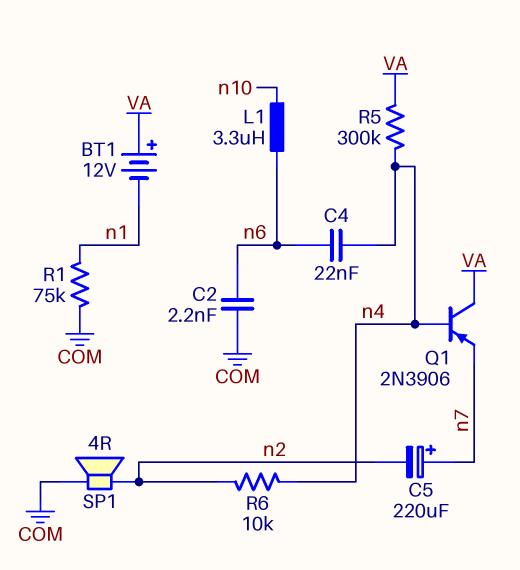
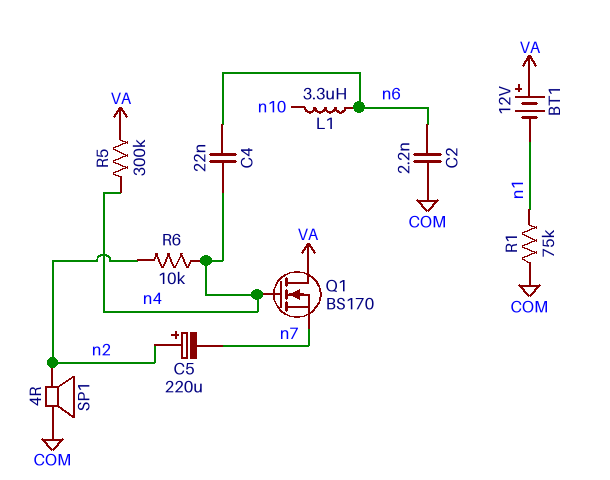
C5: 220uF (plus n7, minus n2) -> 220uF (plus n2, minus n7)
Q1: PNP 2N3906 (B n4, C VA, E n7) -> NMOS BS170 (G n4, D VA, S n7)

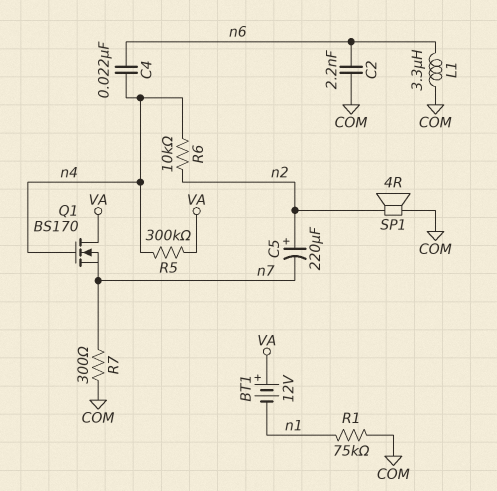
L1: 3.3uH (n6, n10) -> 3.3uH (COM, n6)
R7: none -> 300 (COM, n7)

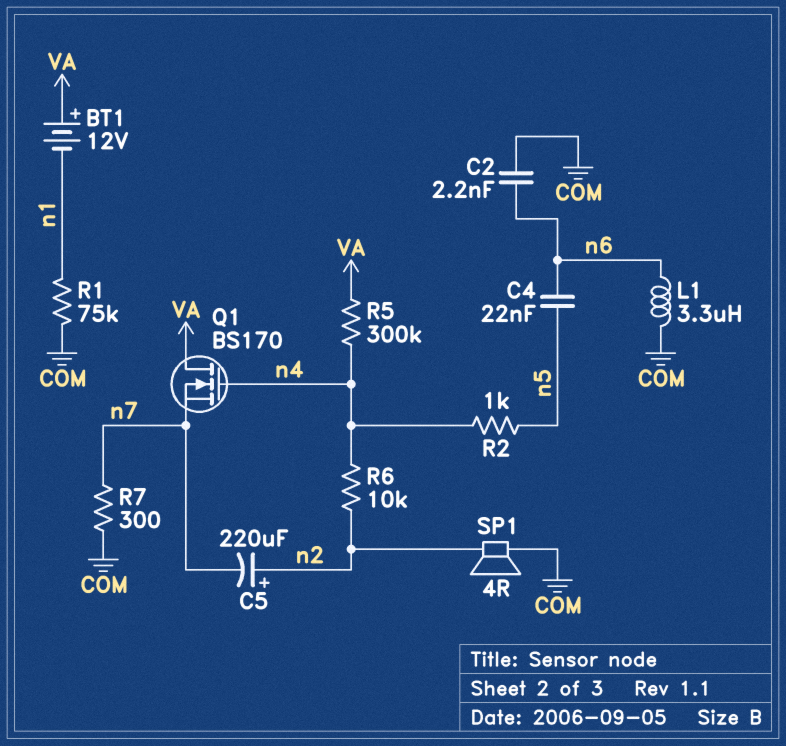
C4: 22nF (n4, n6) -> 22nF (n5, n6)
R2: none -> 1k (n4, n5)

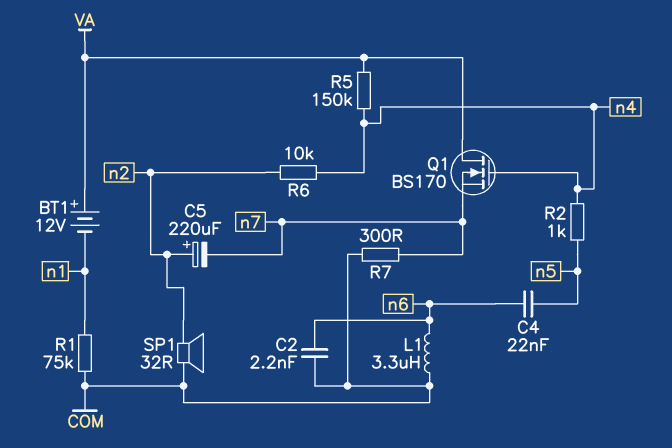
R5: 300k (VA, n4) -> 150k (VA, n4)
SP1: speaker 4R (COM, n2) -> speaker 32R (COM, n2)

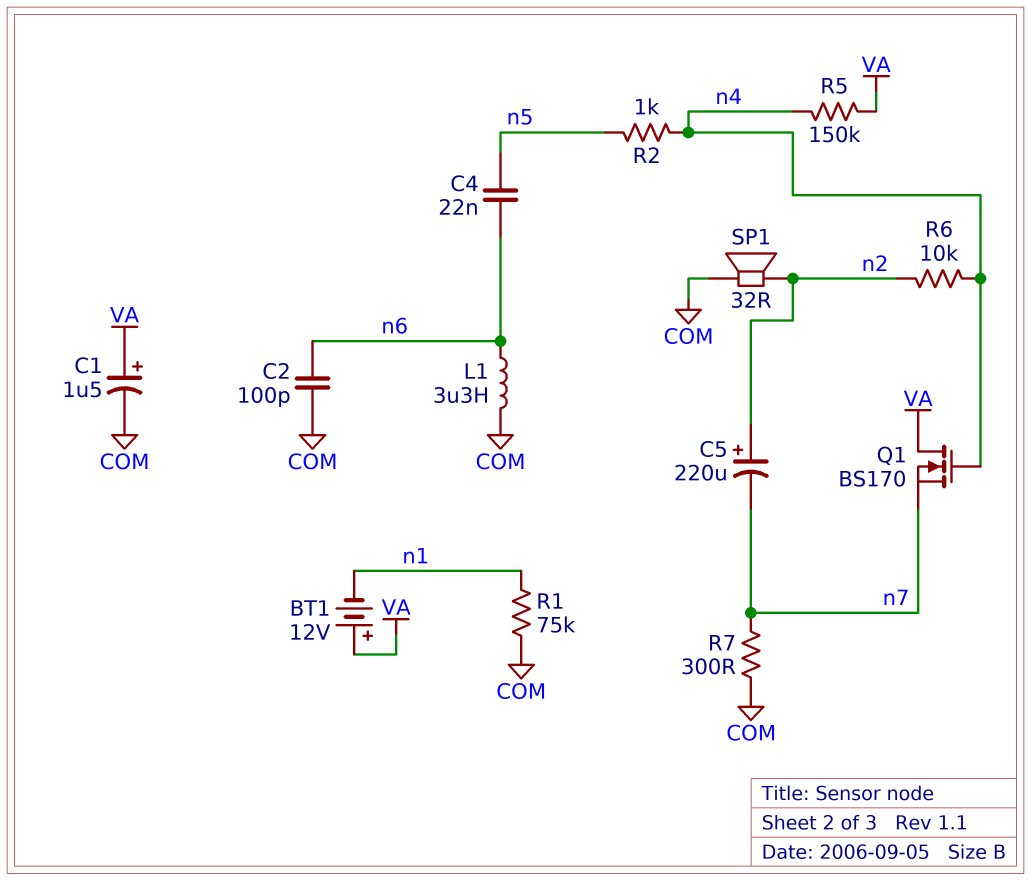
C1: none -> 1.5uF (plus VA, minus COM)
C2: 2.2nF (COM, n6) -> 100pF (COM, n6)

